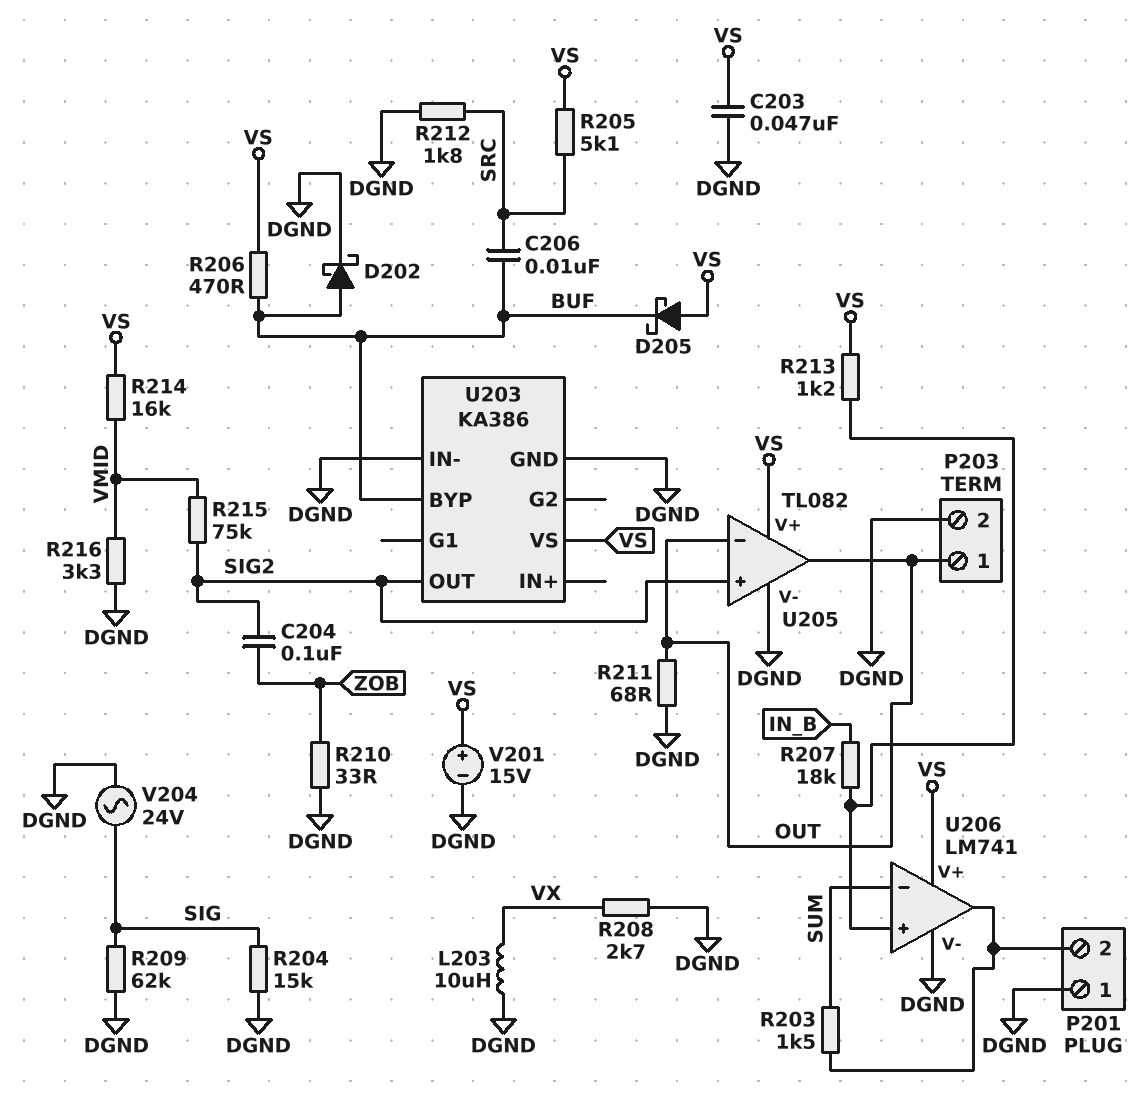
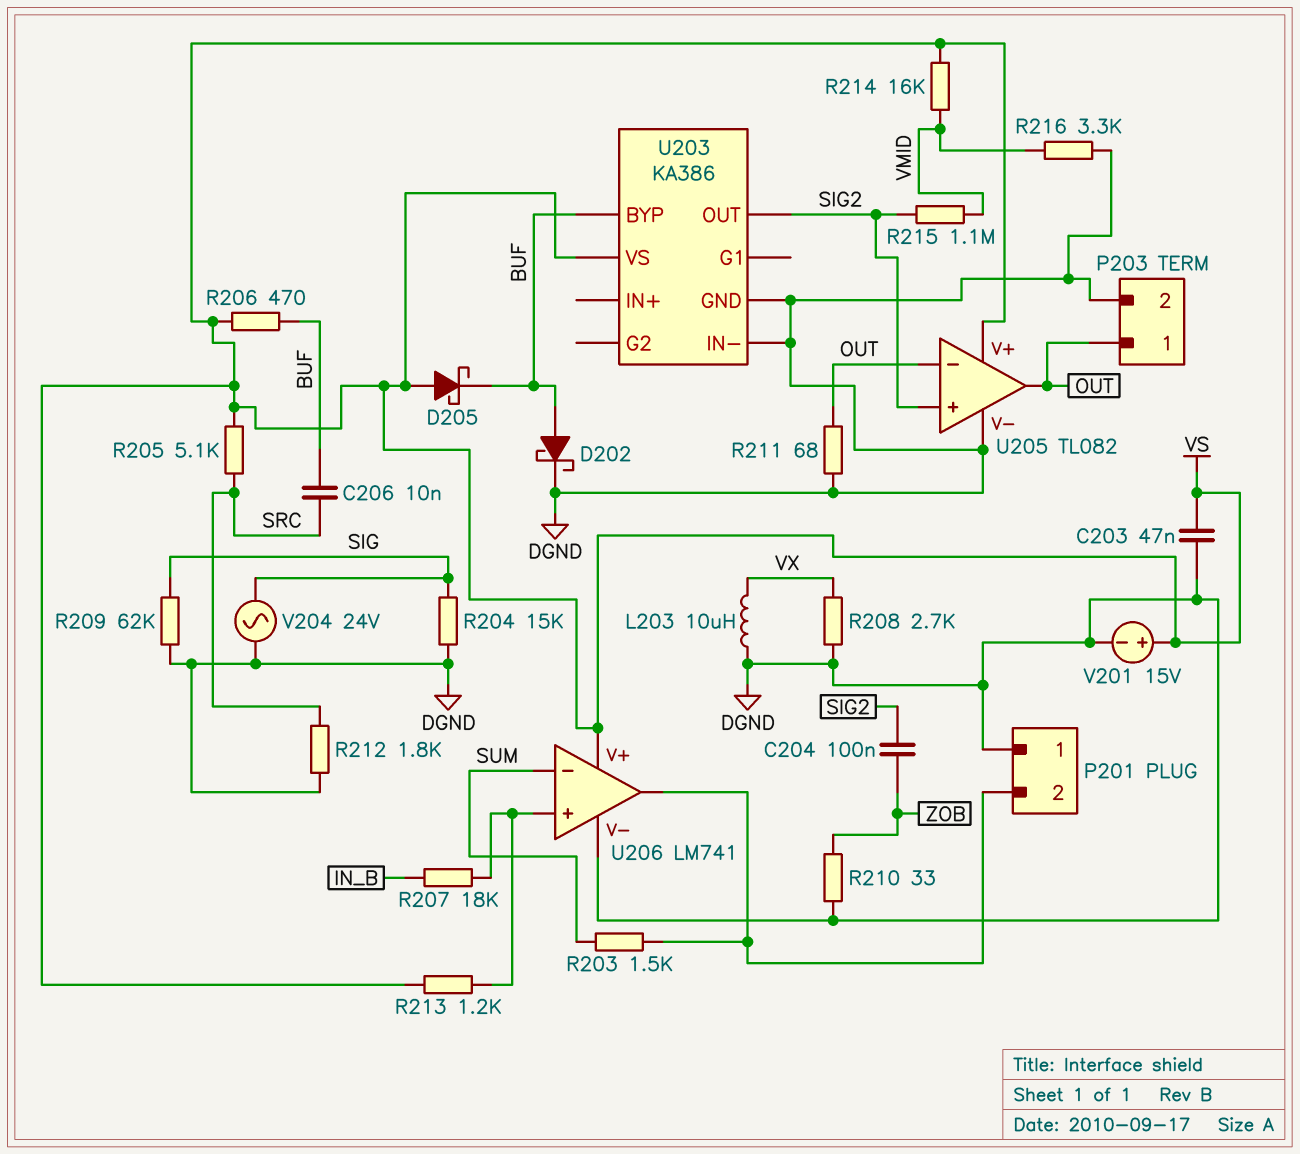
R215: 75k (SIG2, VMID) -> 1.1M (SIG2, VMID)

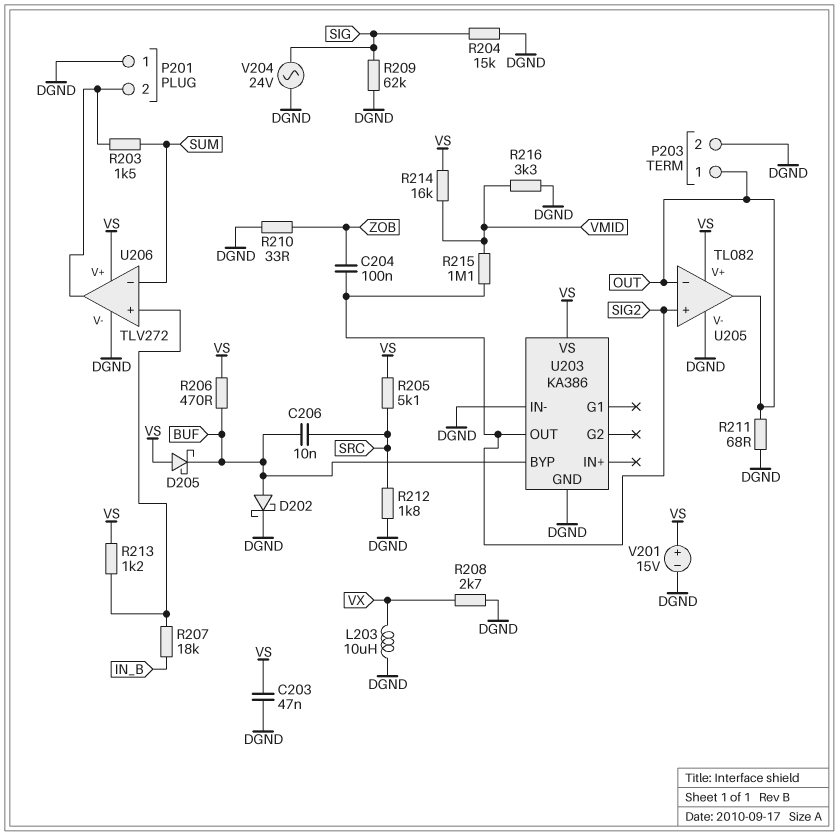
U206: LM741 -> TLV272

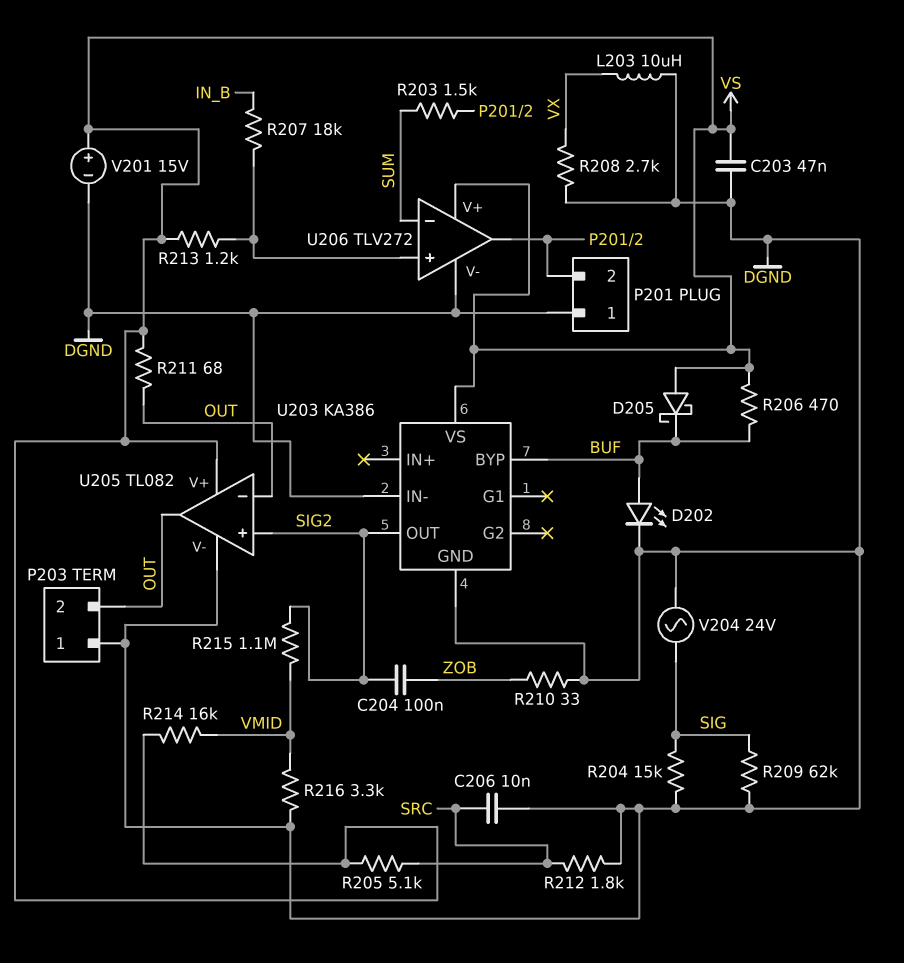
C206: 10nF (BUF, SRC) -> 10nF (DGND, SRC)
D202: schottky (A BUF, K DGND) -> LED (A BUF, K DGND)
P203 pin 1: OUT -> DGND
P203 pin 2: DGND -> OUT
R211: 68 (DGND, OUT) -> 68 (OUT, VS)

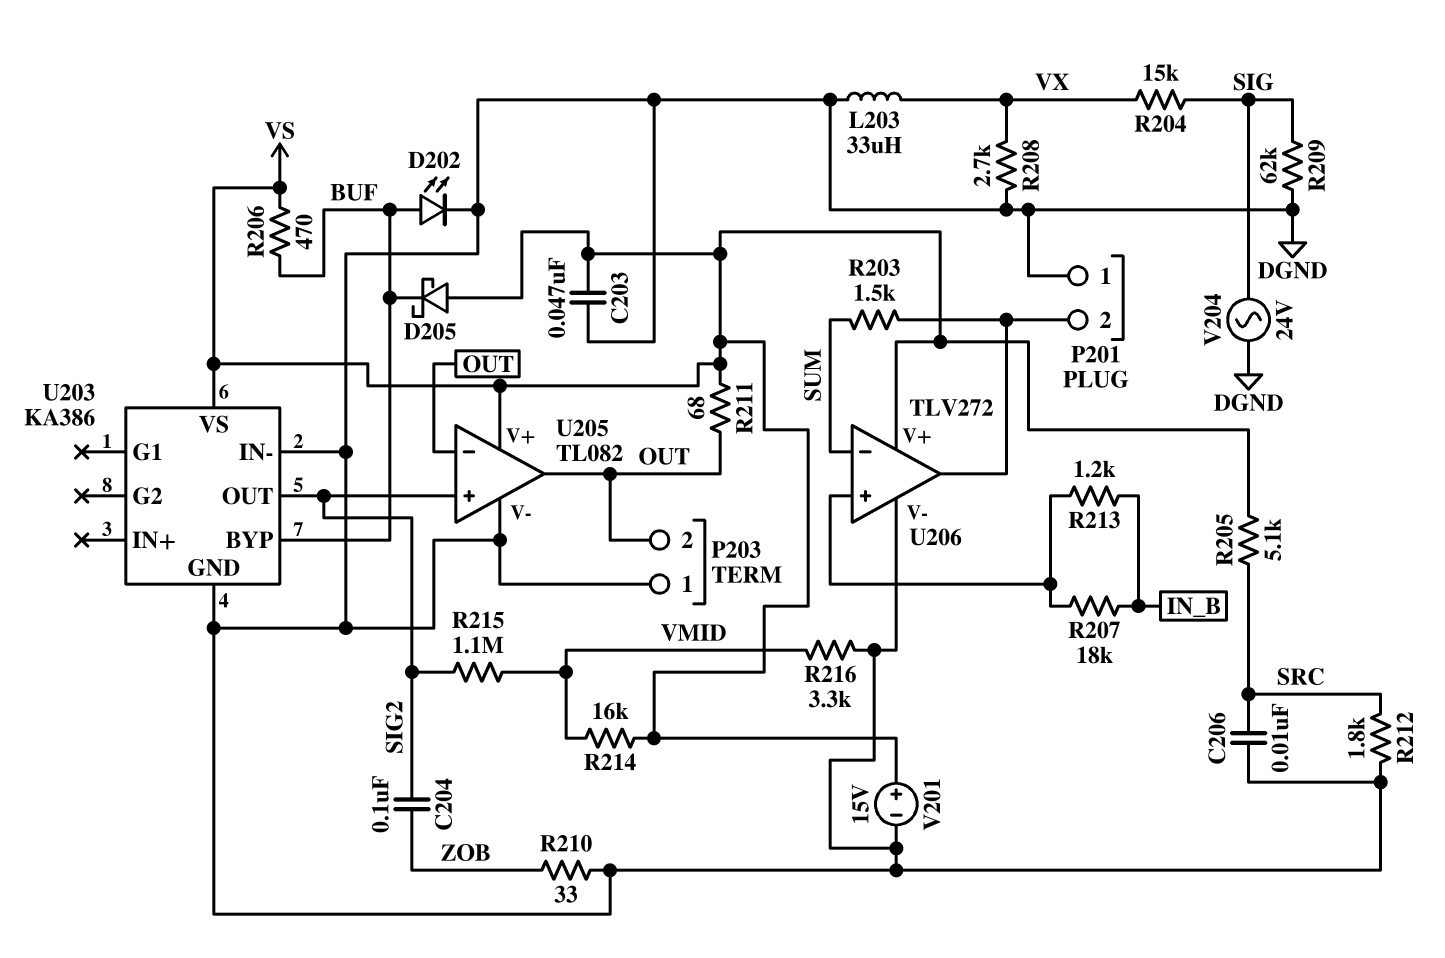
L203: 10uH (DGND, VX) -> 33uH (DGND, VX)
R204: 15k (DGND, SIG) -> 15k (SIG, VX)
R213: 1.2k (U206/in+, VS) -> 1.2k (IN_B, U206/in+)

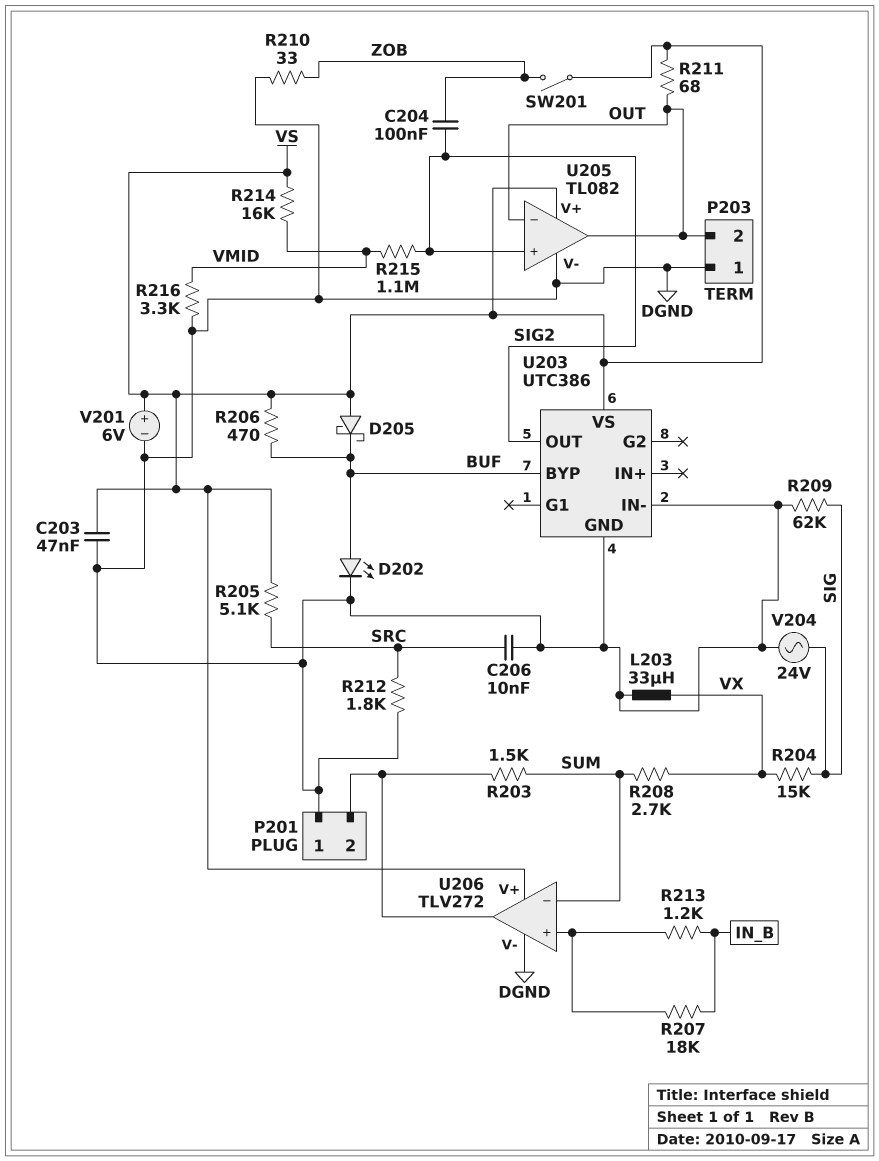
R208: 2.7k (DGND, VX) -> 2.7k (SUM, VX)
SW201: none -> switch (VS, ZOB)
U203: KA386 -> UTC386
V201: 15V (plus VS, minus DGND) -> 6V (plus VS, minus DGND)

